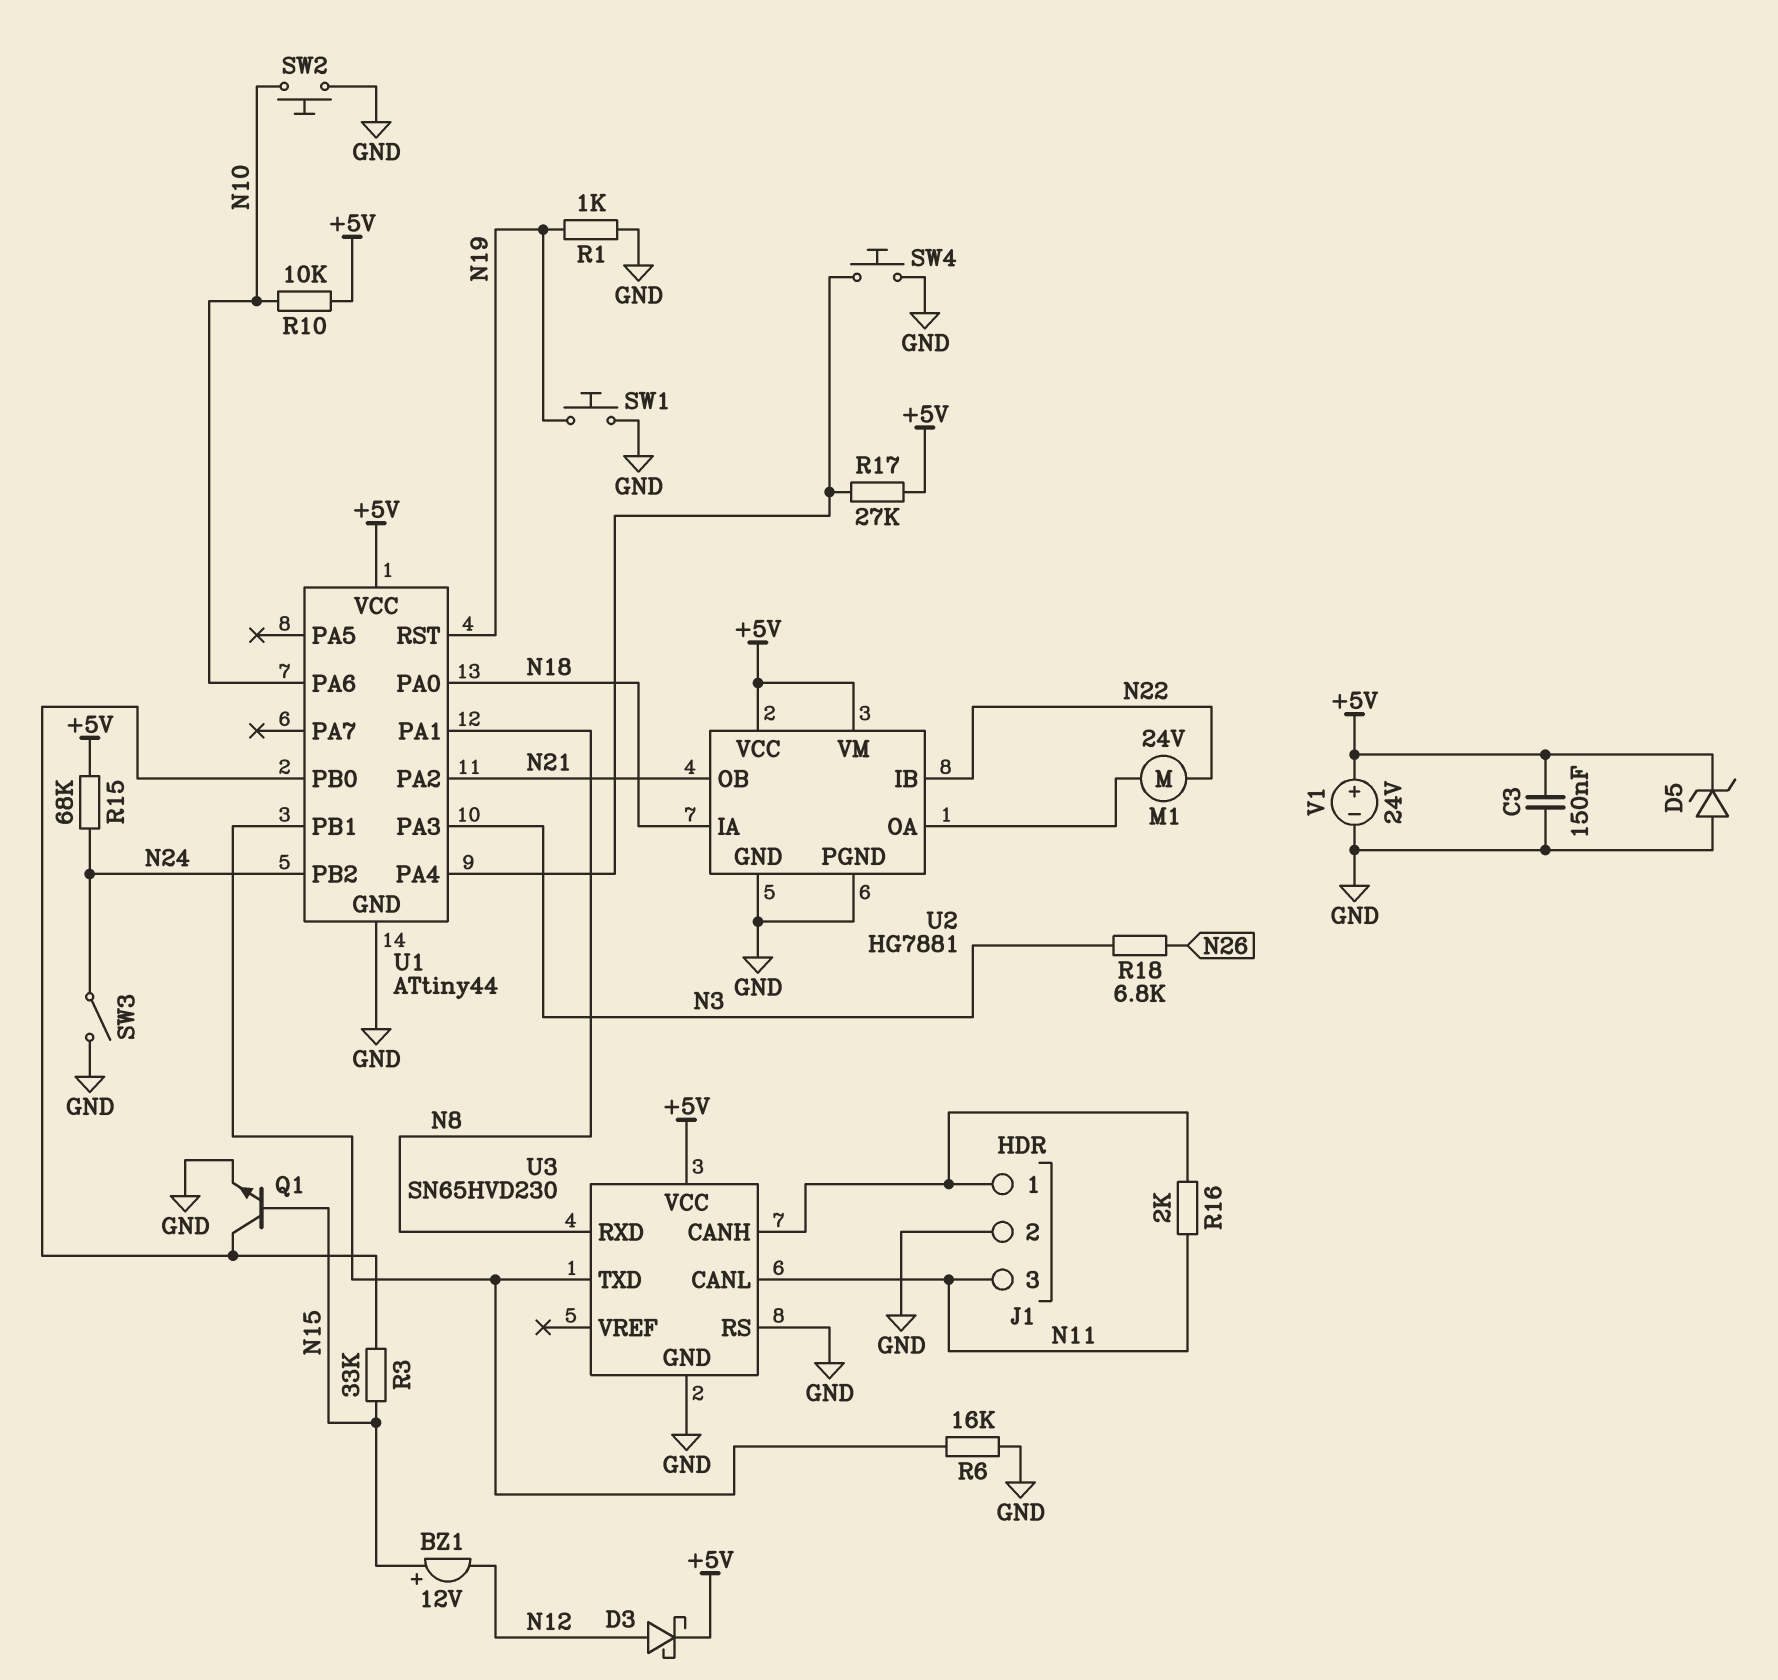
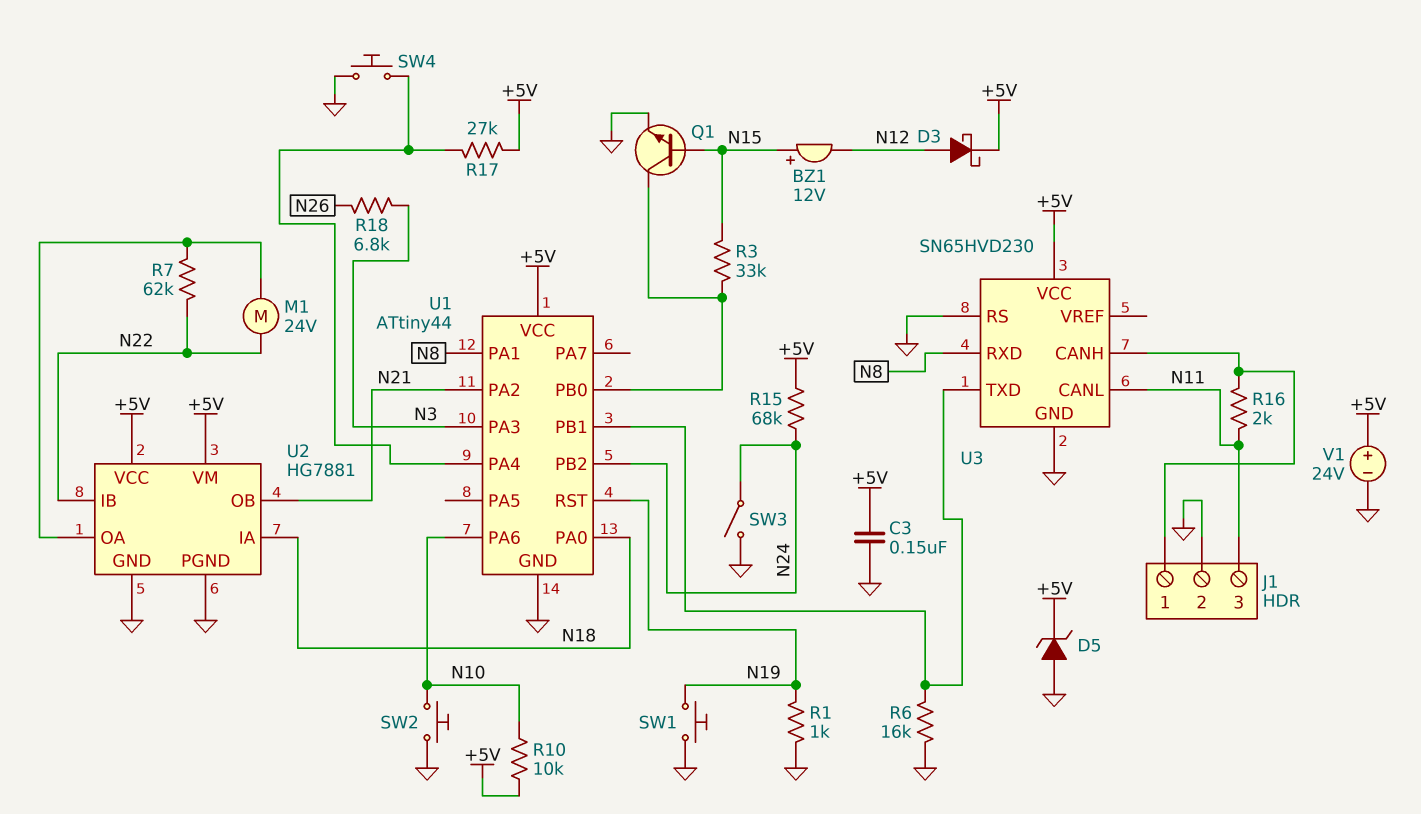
R7: none -> 62k (N22, U2/OA)

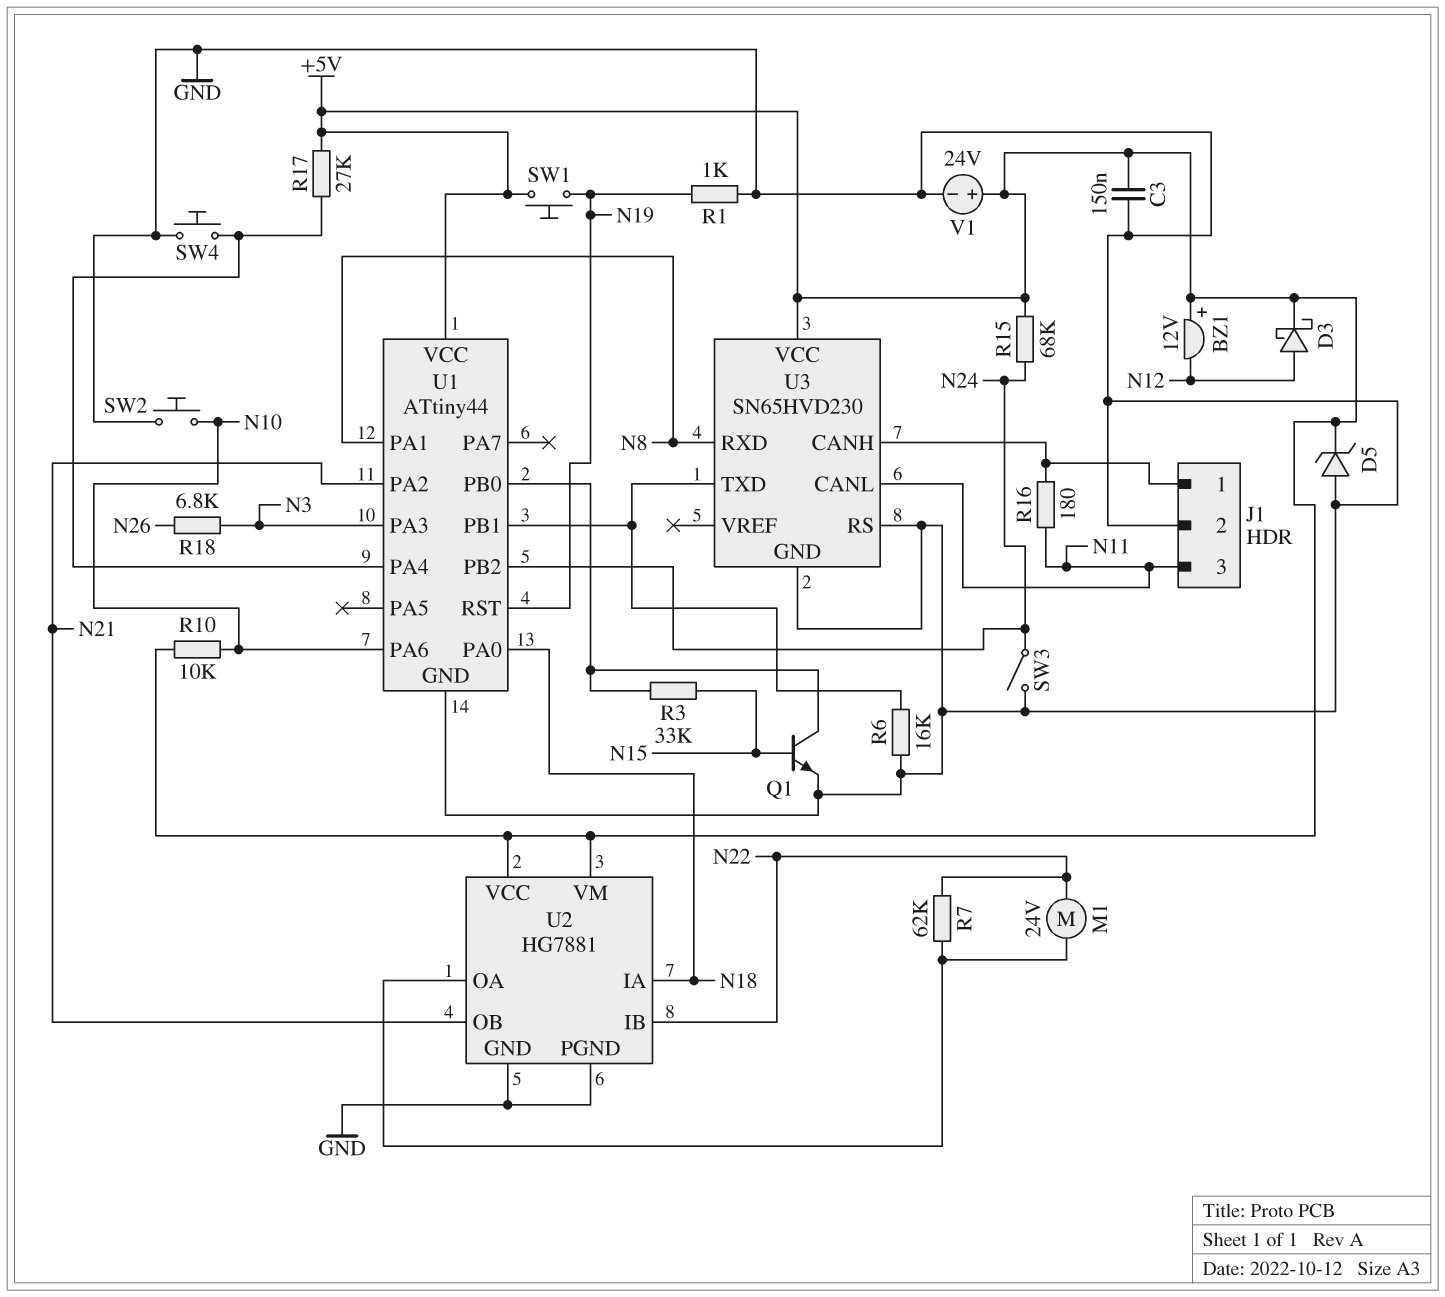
BZ1: buzzer 12V (plus N15, minus N12) -> buzzer 12V (plus +5V, minus N12)
R16: 2k (J1/1, N11) -> 180 (J1/1, N11)
SW1: button (GND, N19) -> button (+5V, N19)

